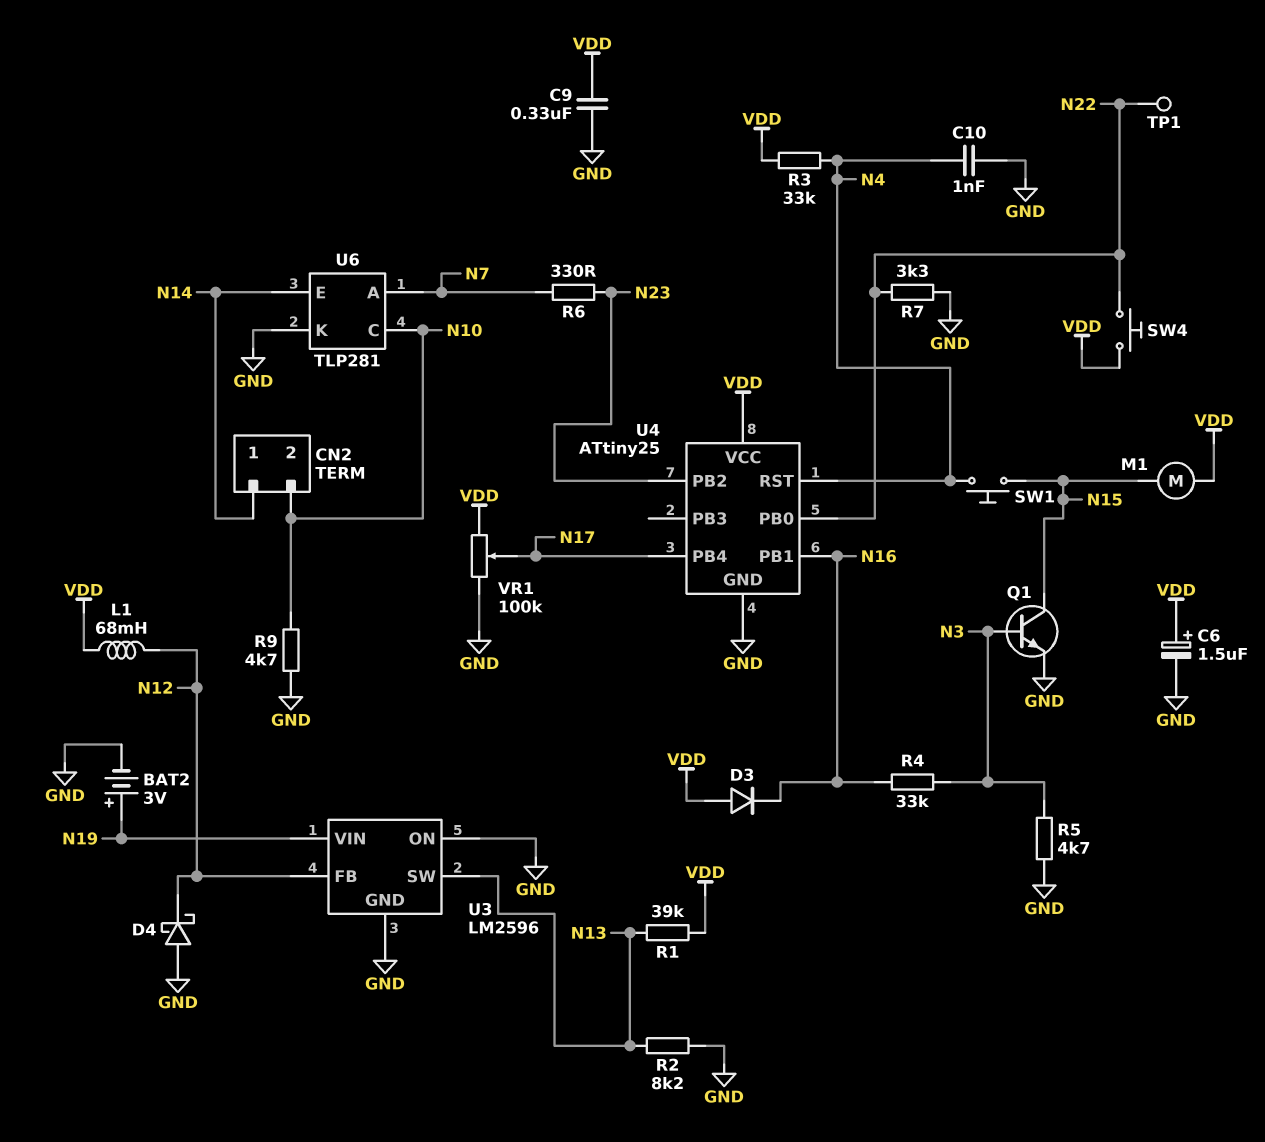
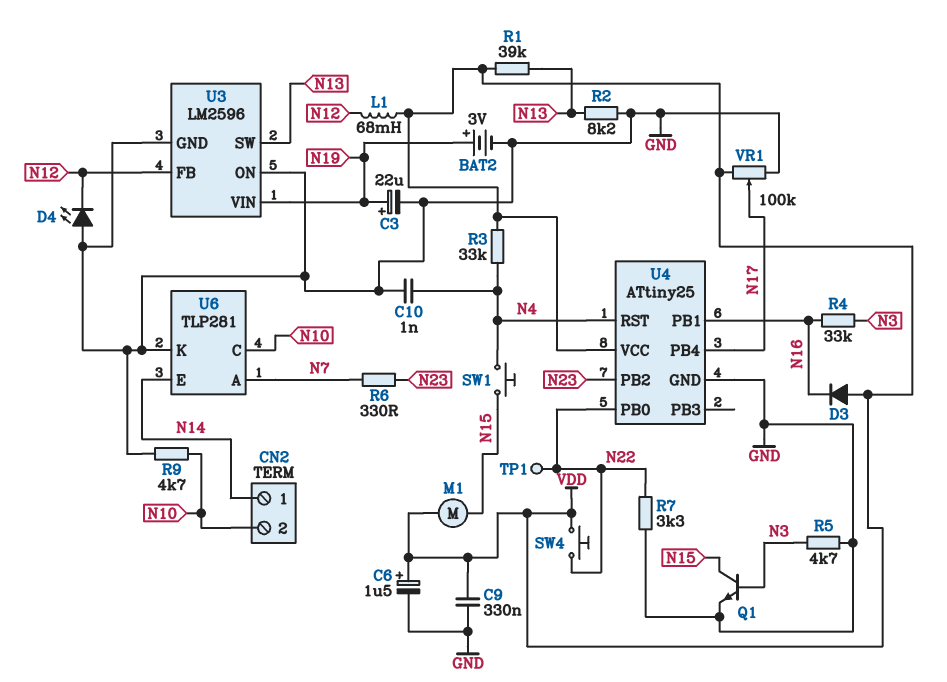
C3: none -> 22uF (plus N19, minus GND)
D4: schottky (A GND, K N12) -> LED (A GND, K N12)

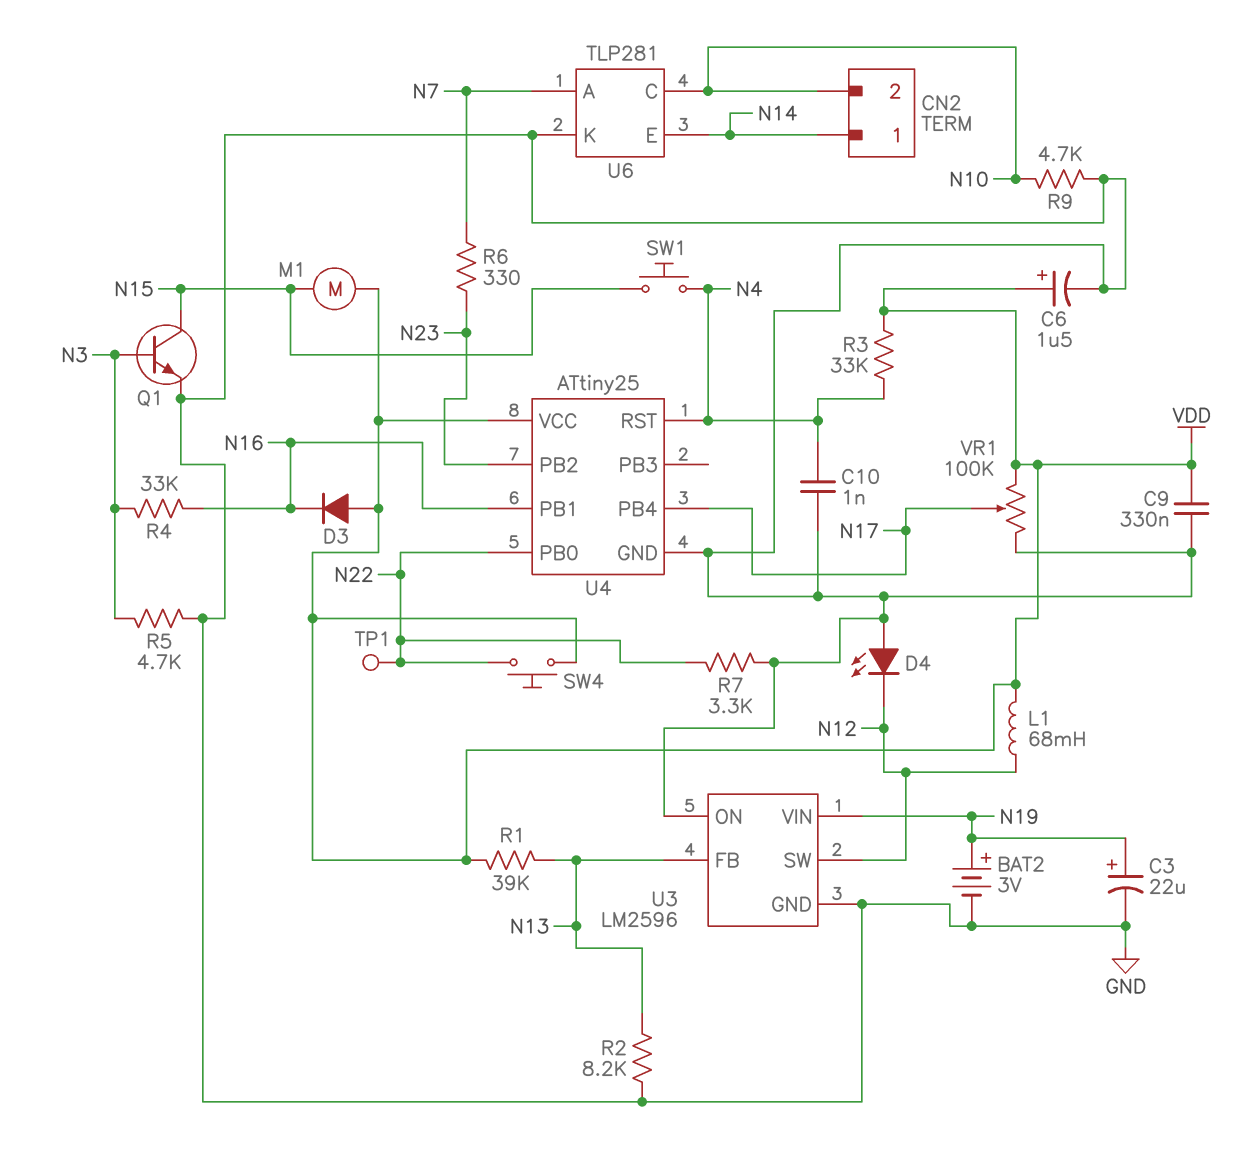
U3 pin FB: N12 -> N13
U3 pin SW: N13 -> N12

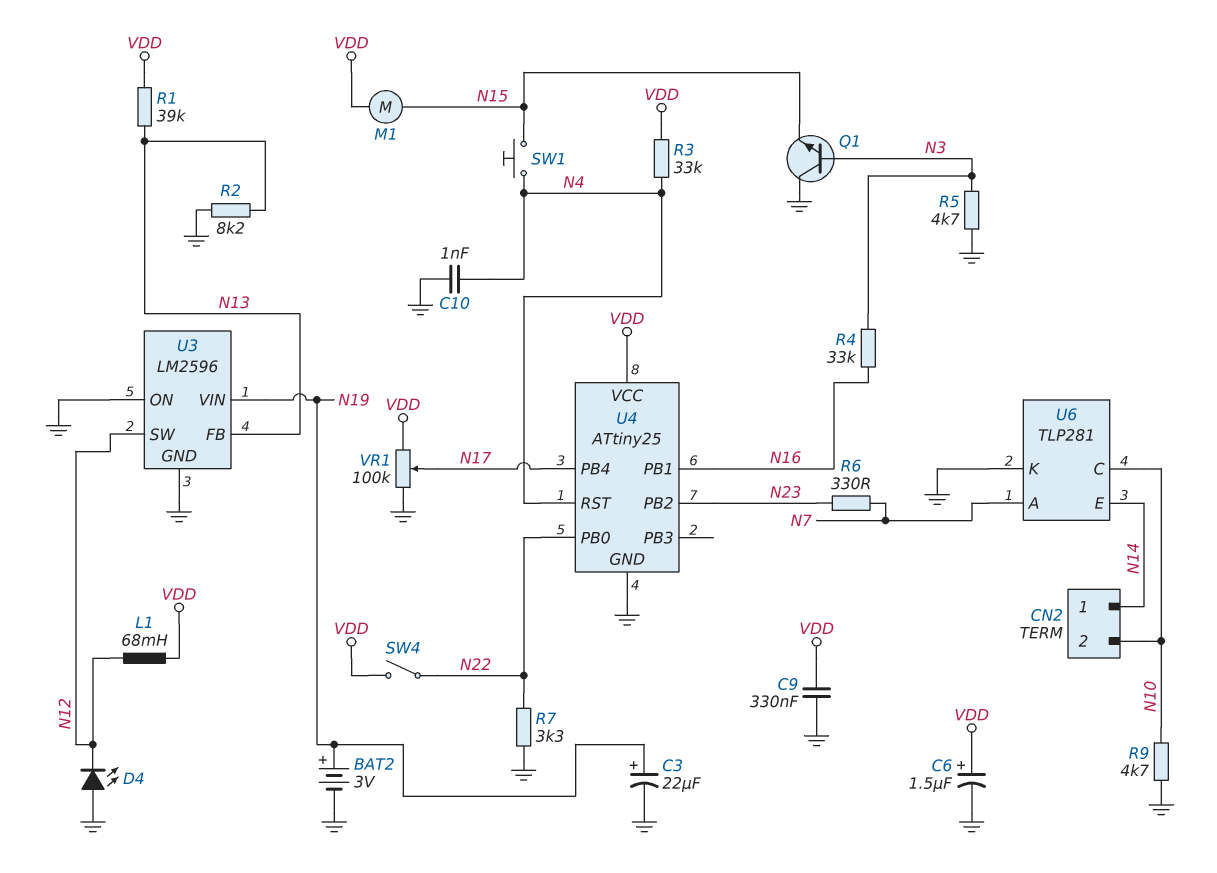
D3: diode (A VDD, K N16) -> none
Q1: NPN (B N3, C N15, E GND) -> NPN (B N3, C GND, E N15)
SW4: button (N22, VDD) -> switch (N22, VDD)
TP1: test point (N22) -> none

